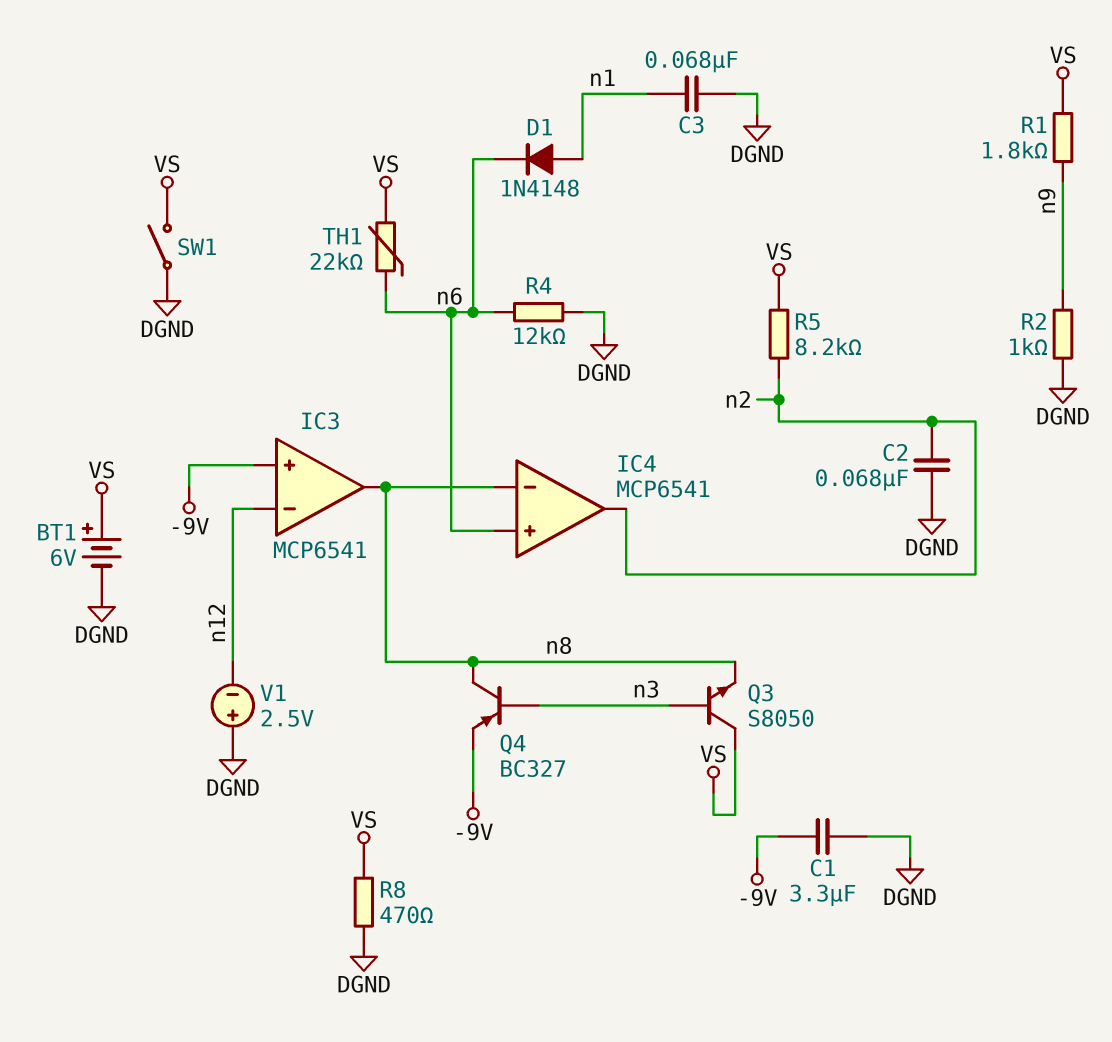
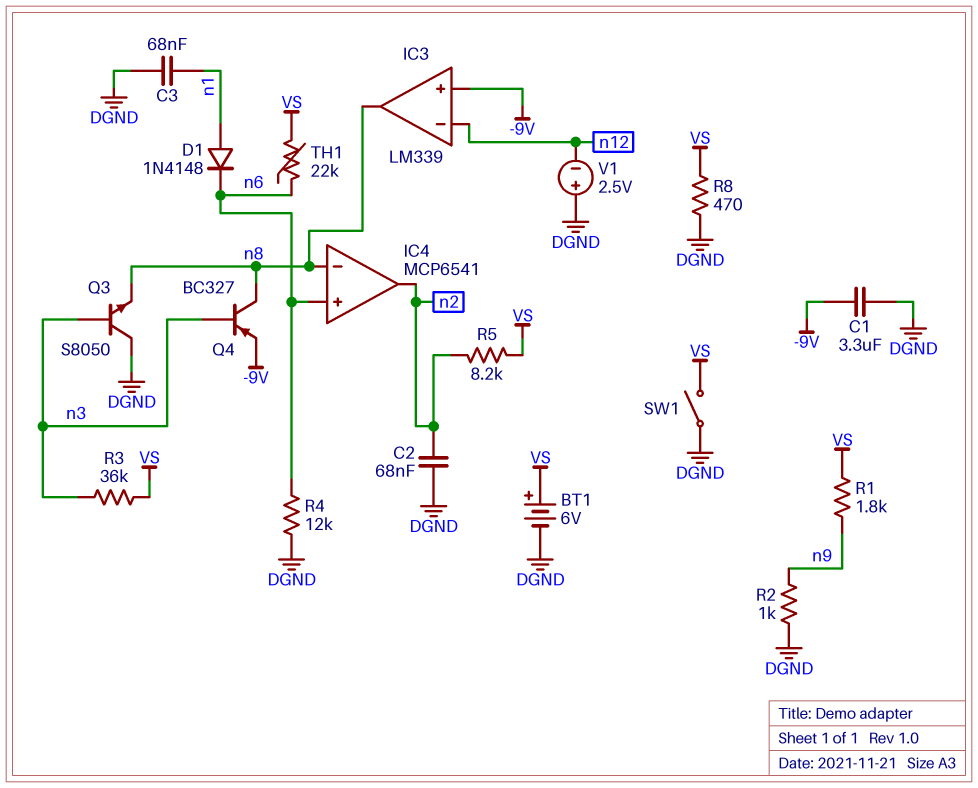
IC3: MCP6541 -> LM339
Q3: NPN S8050 (B n3, C VS, E n8) -> NPN S8050 (B n3, C DGND, E n8)
R3: none -> 36k (VS, n3)

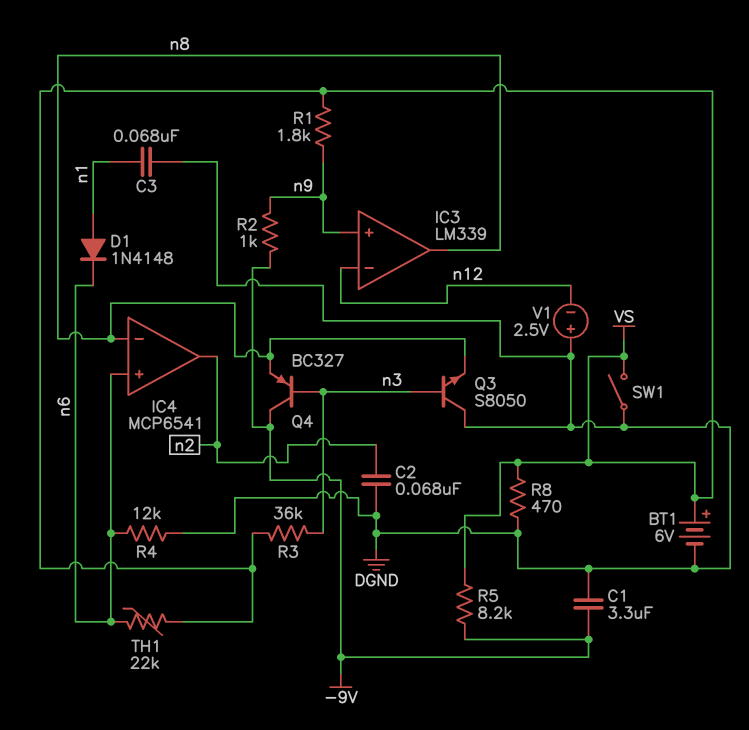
IC3 pin in+: -9V -> n9
Q4: PNP BC327 (B n3, C n8, E -9V) -> PNP BC327 (B n3, C -9V, E n8)
R2: 1k (DGND, n9) -> 1k (-9V, n9)
R5: 8.2k (VS, n2) -> 8.2k (-9V, VS)

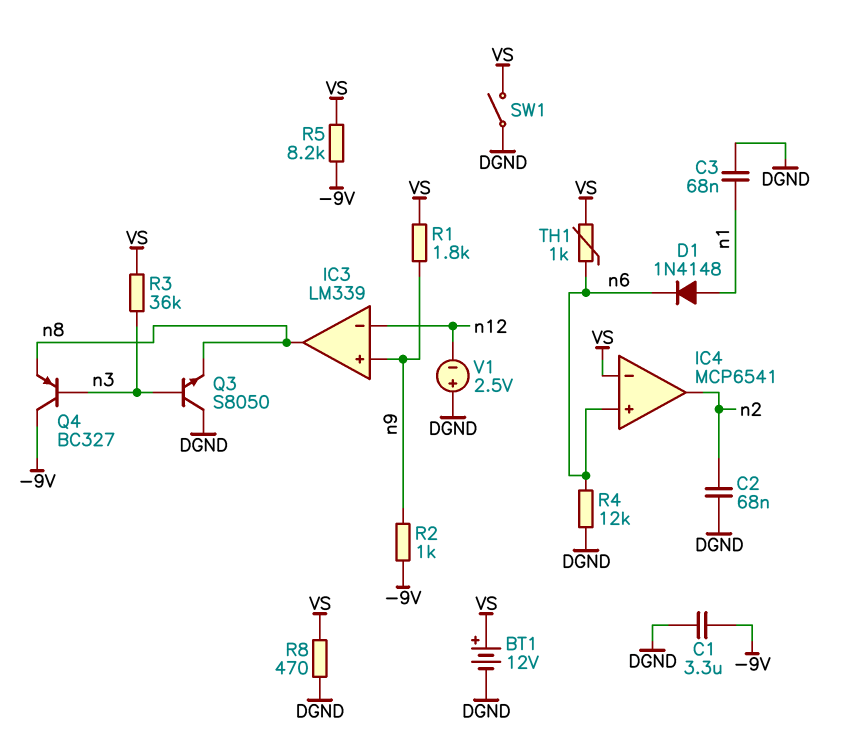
BT1: 6V (plus VS, minus DGND) -> 12V (plus VS, minus DGND)
IC4 pin in-: n8 -> VS
TH1: 22k (VS, n6) -> 1k (VS, n6)

